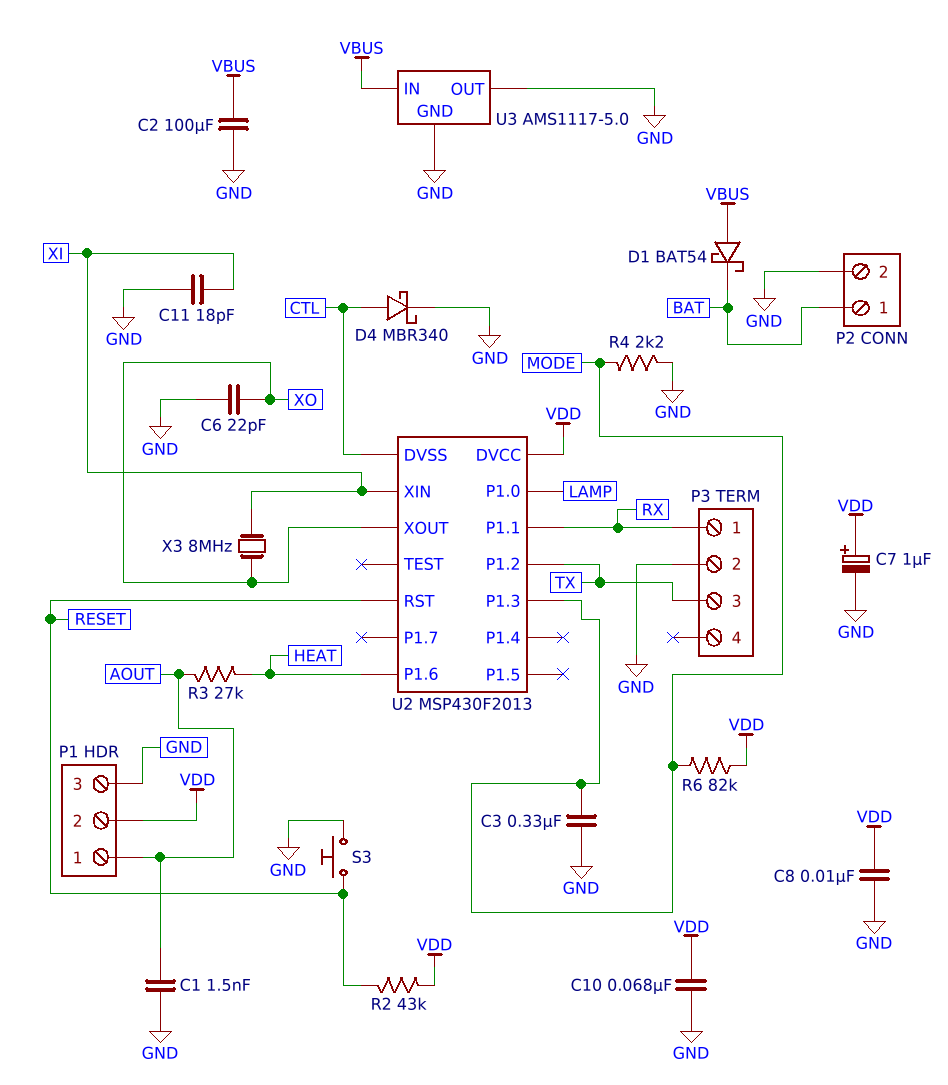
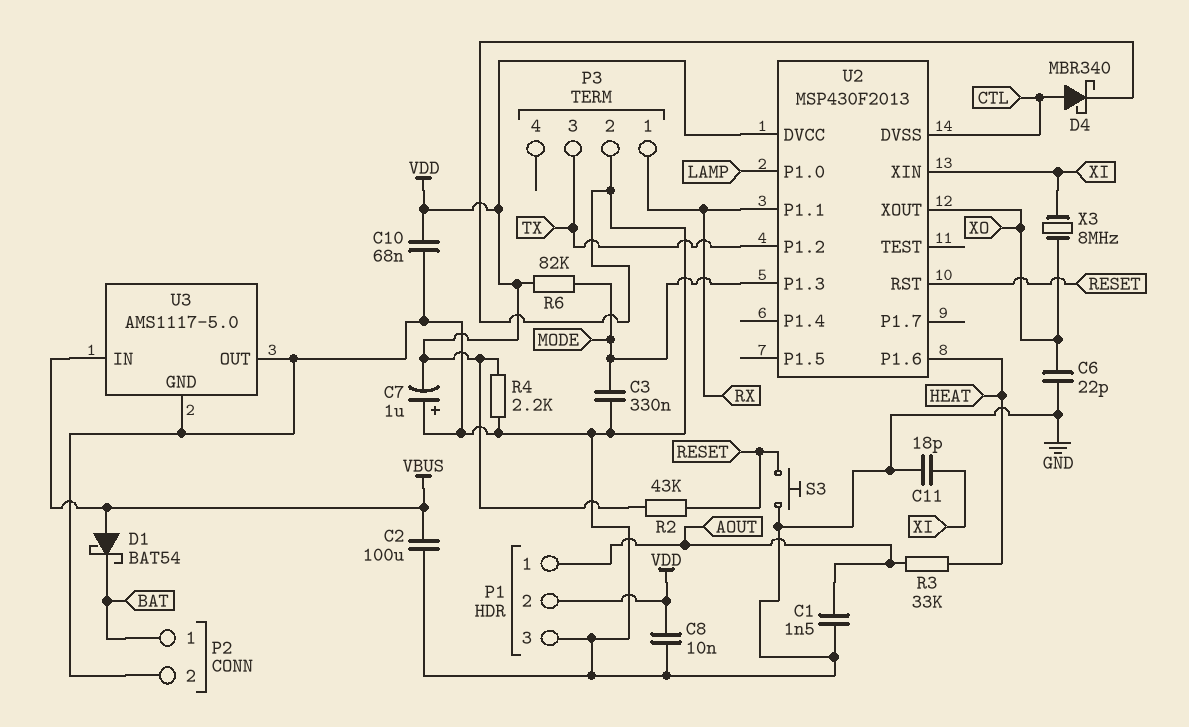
C7: 1uF (plus VDD, minus GND) -> 1uF (plus GND, minus VDD)
R3: 27k (AOUT, HEAT) -> 33k (AOUT, HEAT)
R4: 2.2k (GND, MODE) -> 2.2k (GND, VDD)

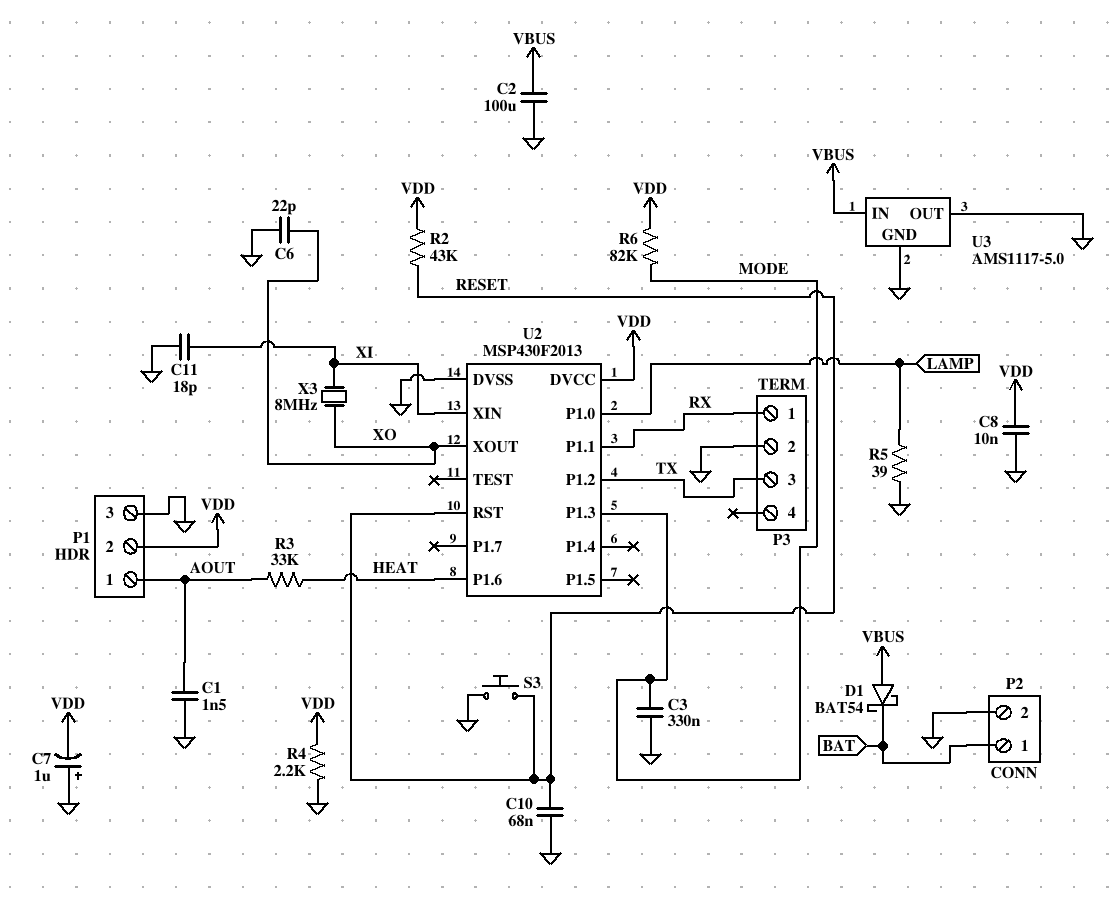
C10: 68nF (GND, VDD) -> 68nF (GND, RESET)
D4: schottky MBR340 (A CTL, K GND) -> none
R5: none -> 39 (GND, LAMP)
U2 pin DVSS: CTL -> GND

